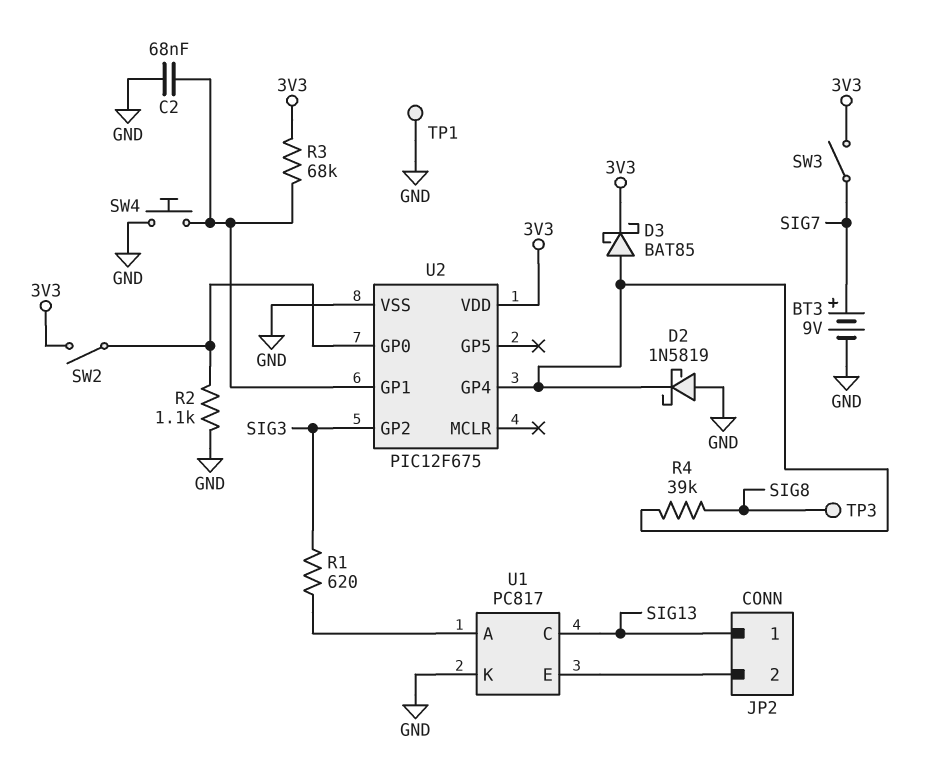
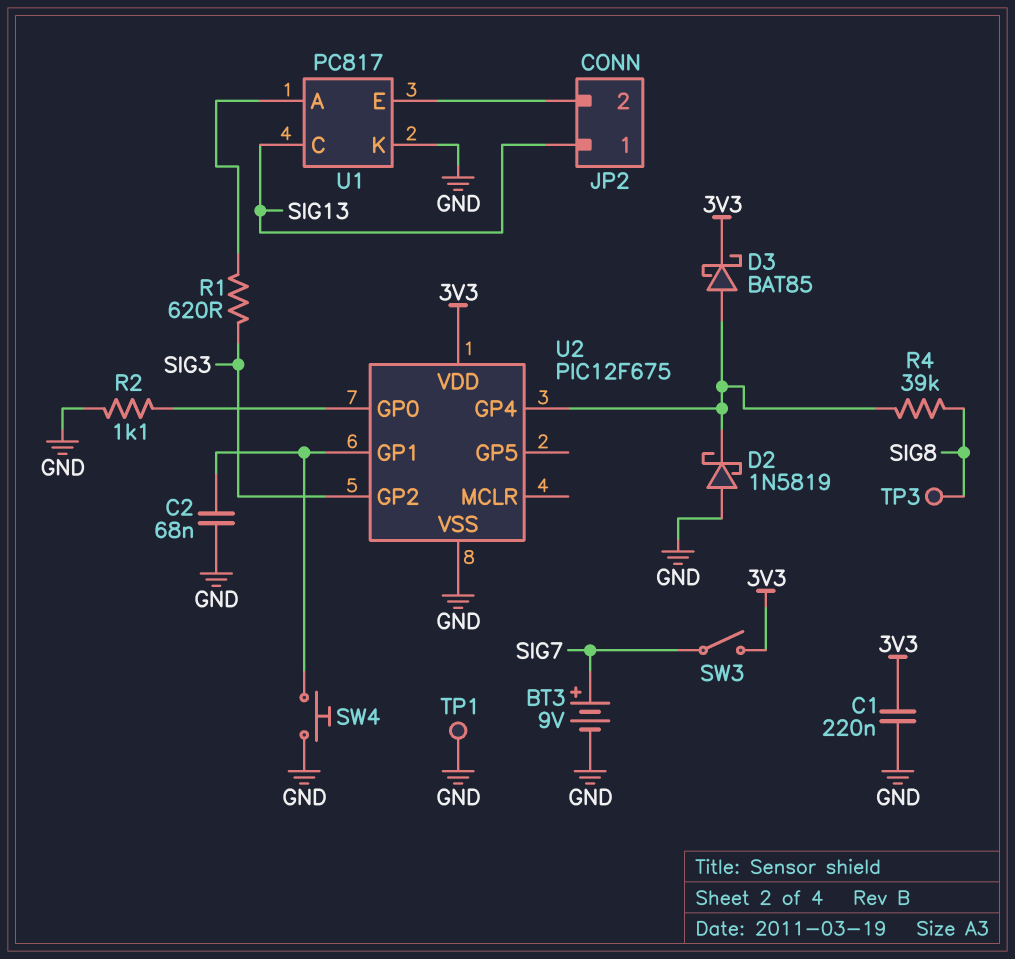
C1: none -> 220nF (3V3, GND)
R3: 68k (3V3, U2/GP1) -> none
SW2: switch (3V3, U2/GP0) -> none

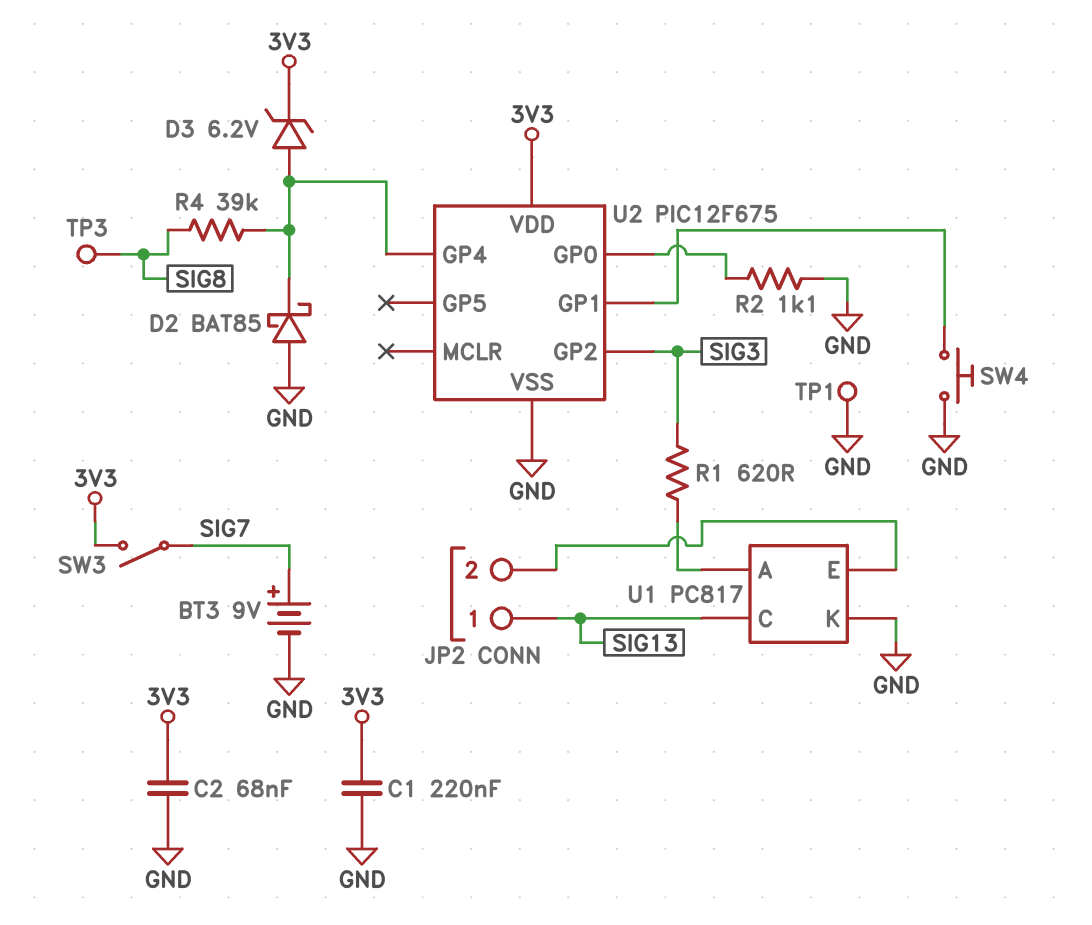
C2: 68nF (GND, U2/GP1) -> 68nF (3V3, GND)
D2: schottky 1N5819 (A GND, K U2/GP4) -> schottky BAT85 (A GND, K U2/GP4)
D3: schottky BAT85 (A U2/GP4, K 3V3) -> zener 6.2V (A U2/GP4, K 3V3)

